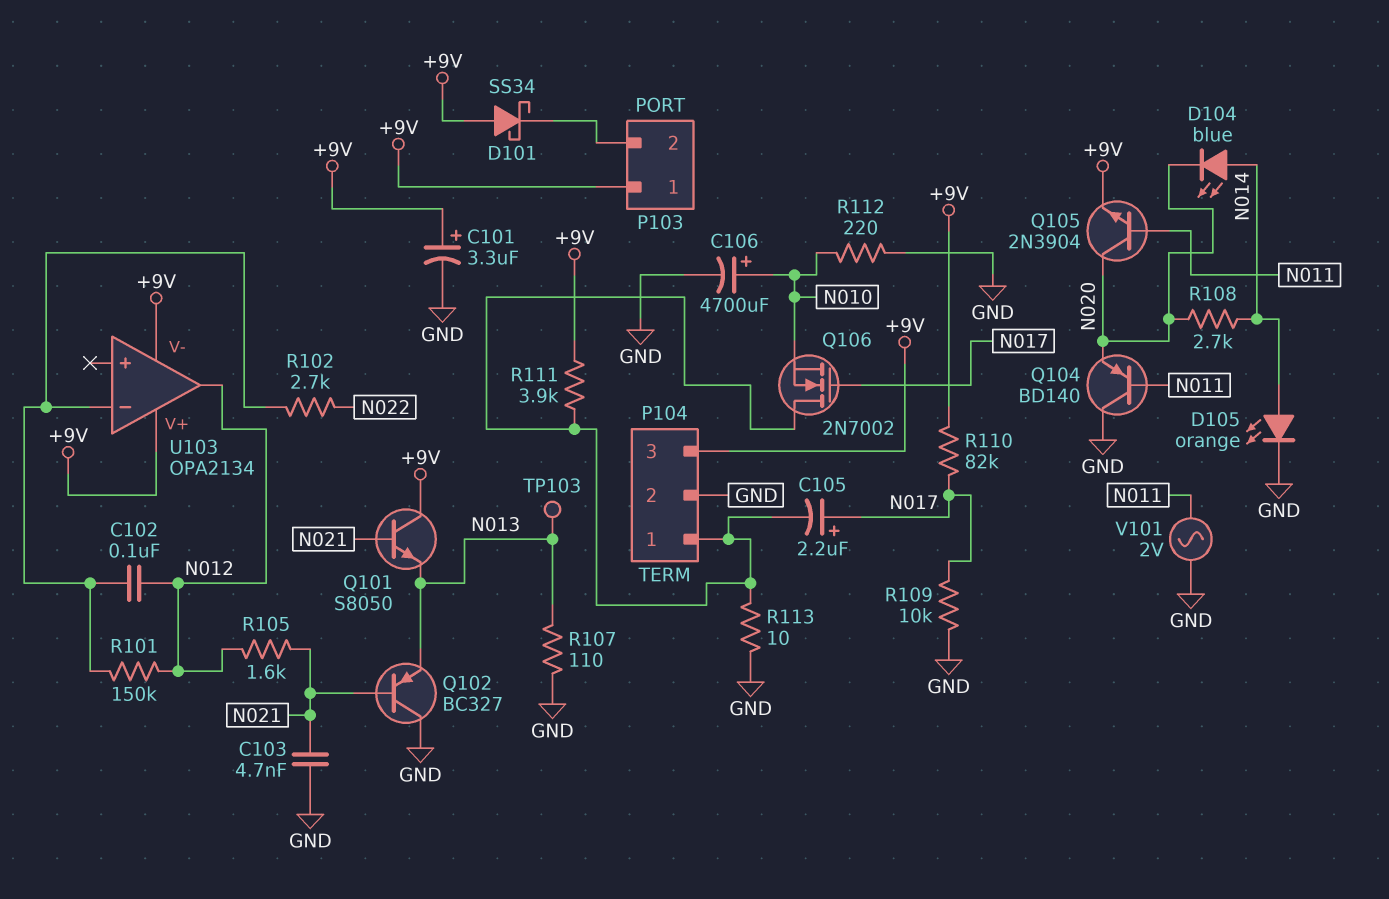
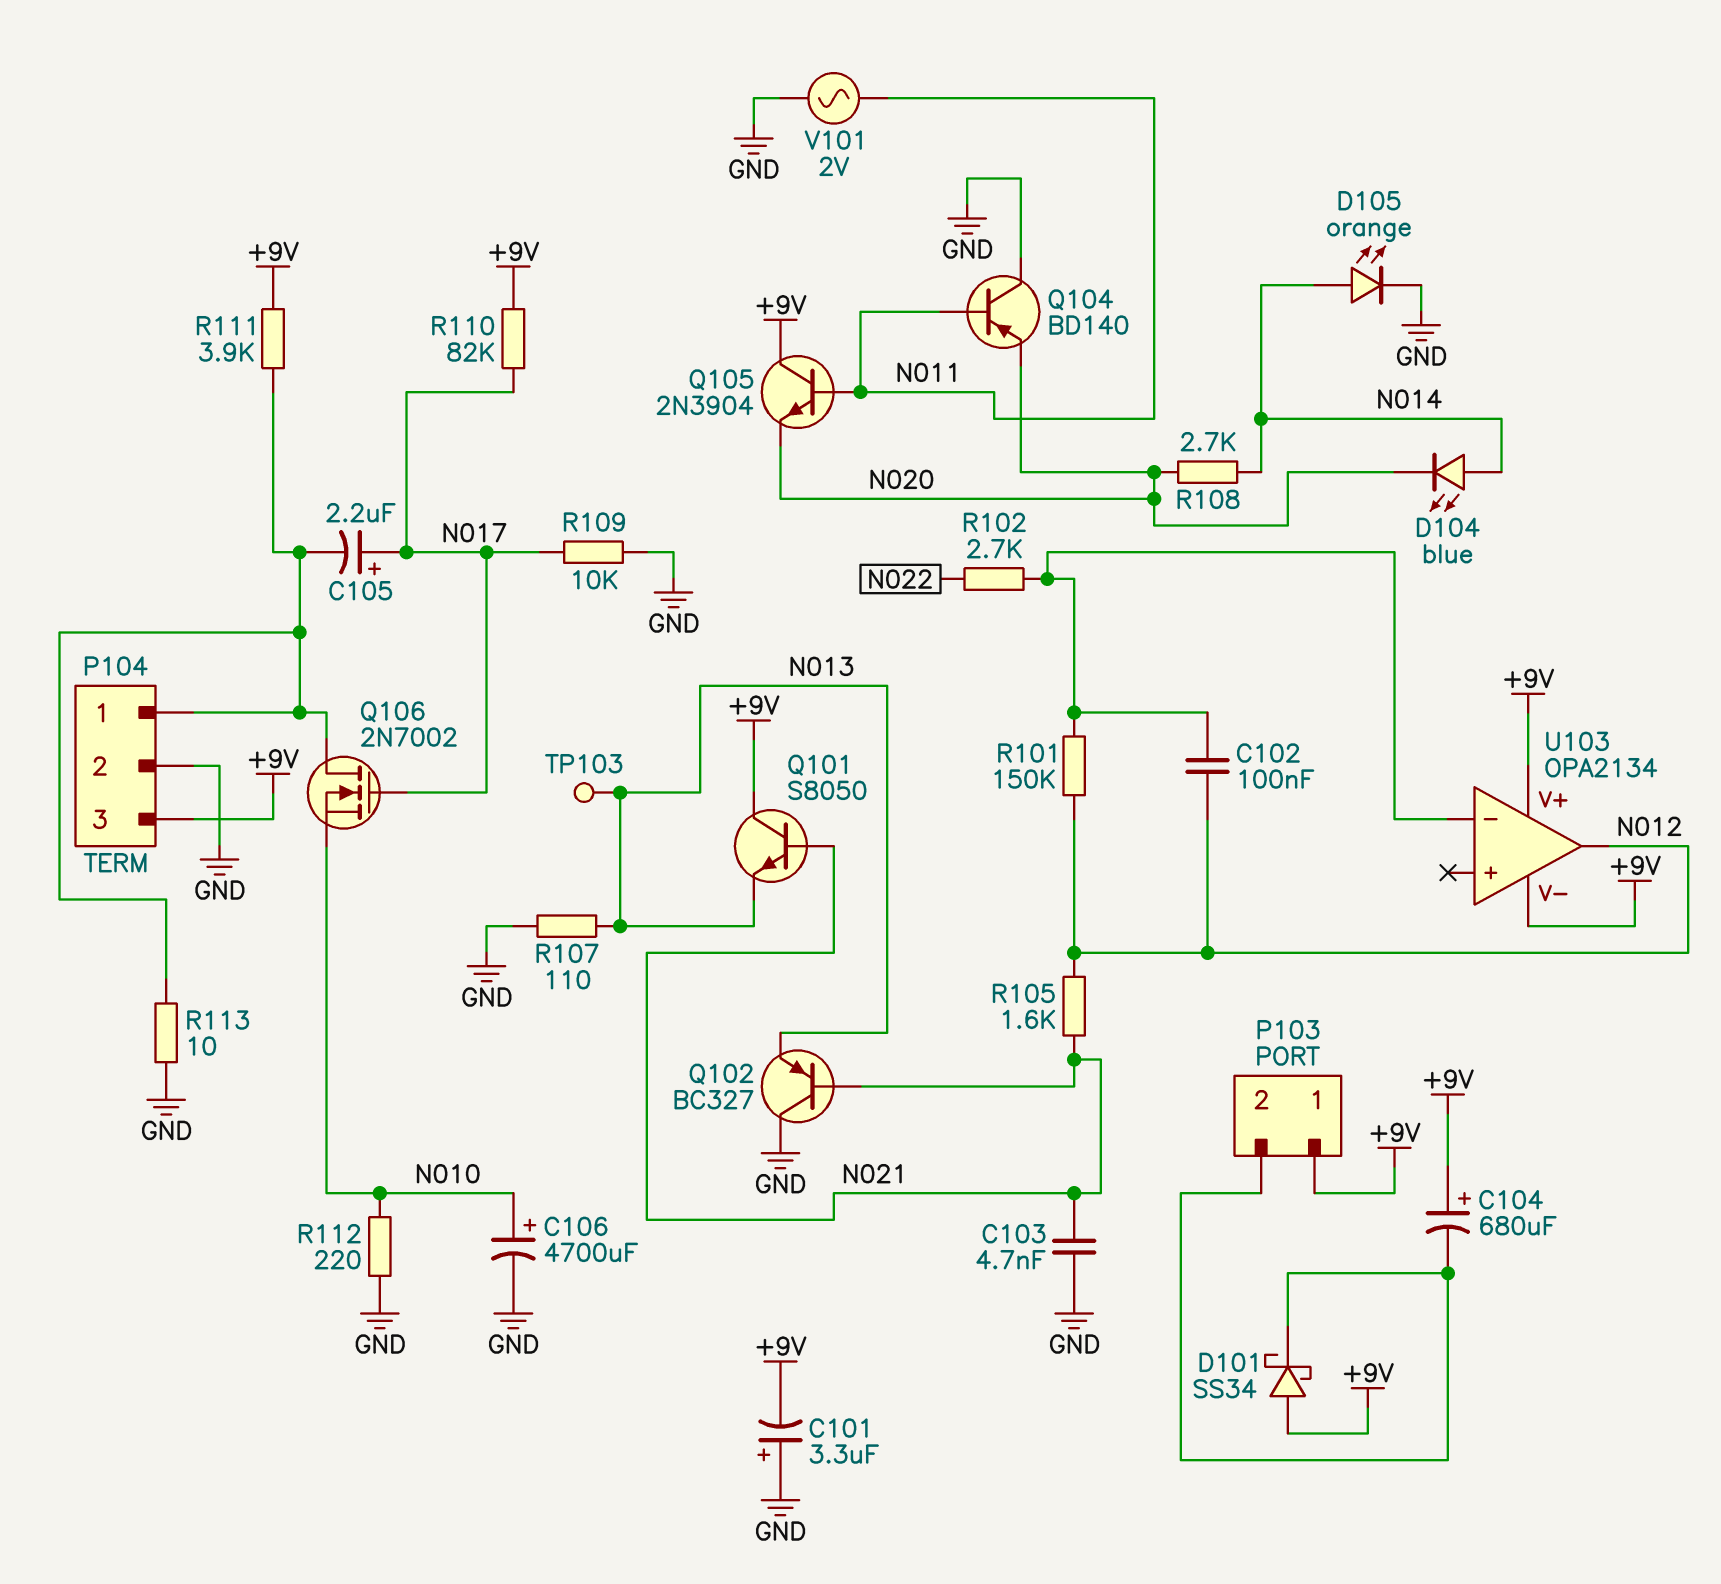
C101: 3.3uF (plus +9V, minus GND) -> 3.3uF (plus GND, minus +9V)
C104: none -> 680uF (plus +9V, minus P103/2)
Q105: NPN 2N3904 (B N011, C N020, E +9V) -> NPN 2N3904 (B N011, C +9V, E N020)

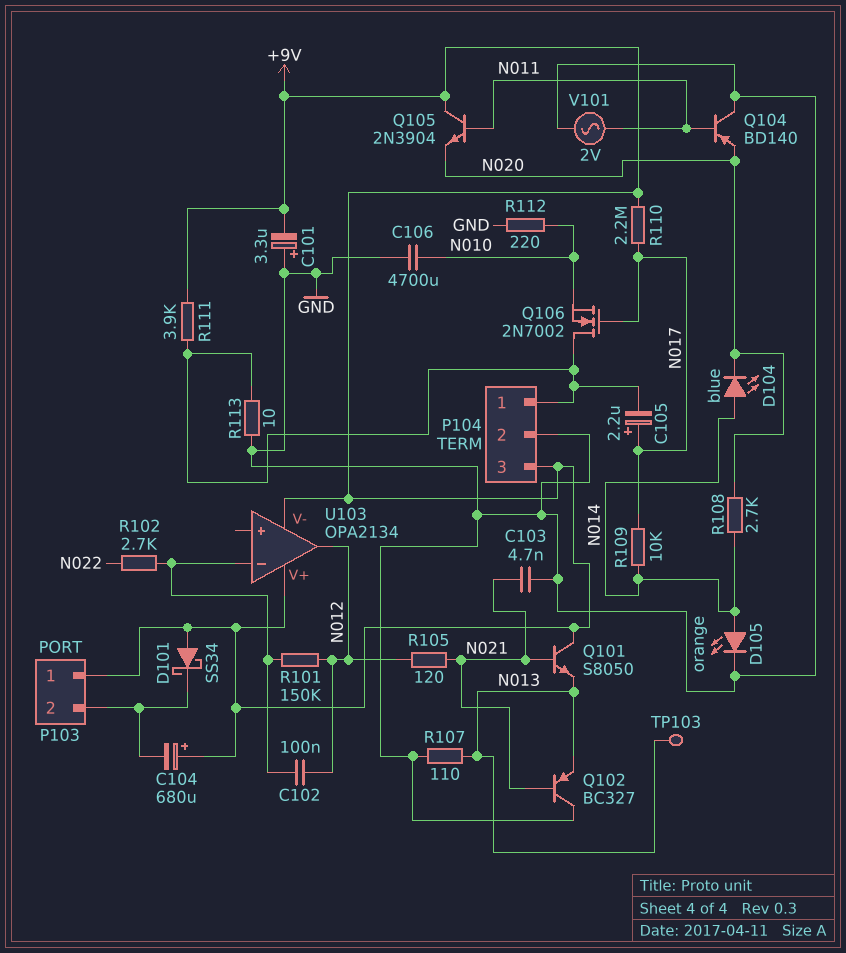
C106: 4700uF (plus N010, minus GND) -> 4700uF (GND, N010)
R105: 1.6k (N012, N021) -> 120 (N012, N021)
R109: 10k (GND, N017) -> 10k (N014, N017)
R110: 82k (+9V, N017) -> 2.2M (+9V, N017)

